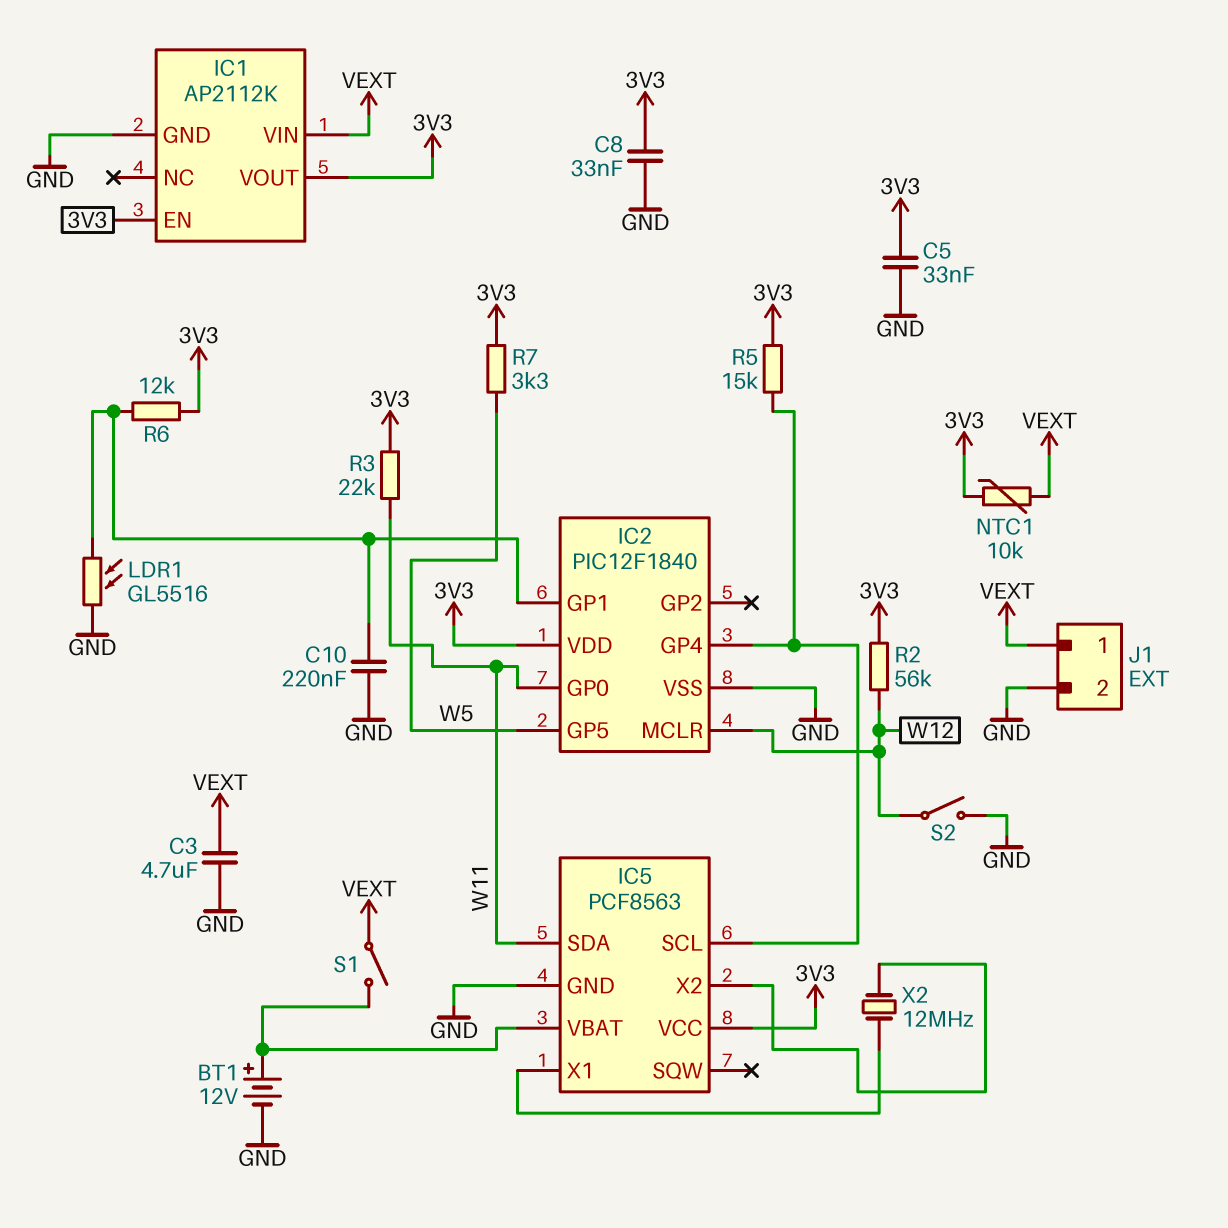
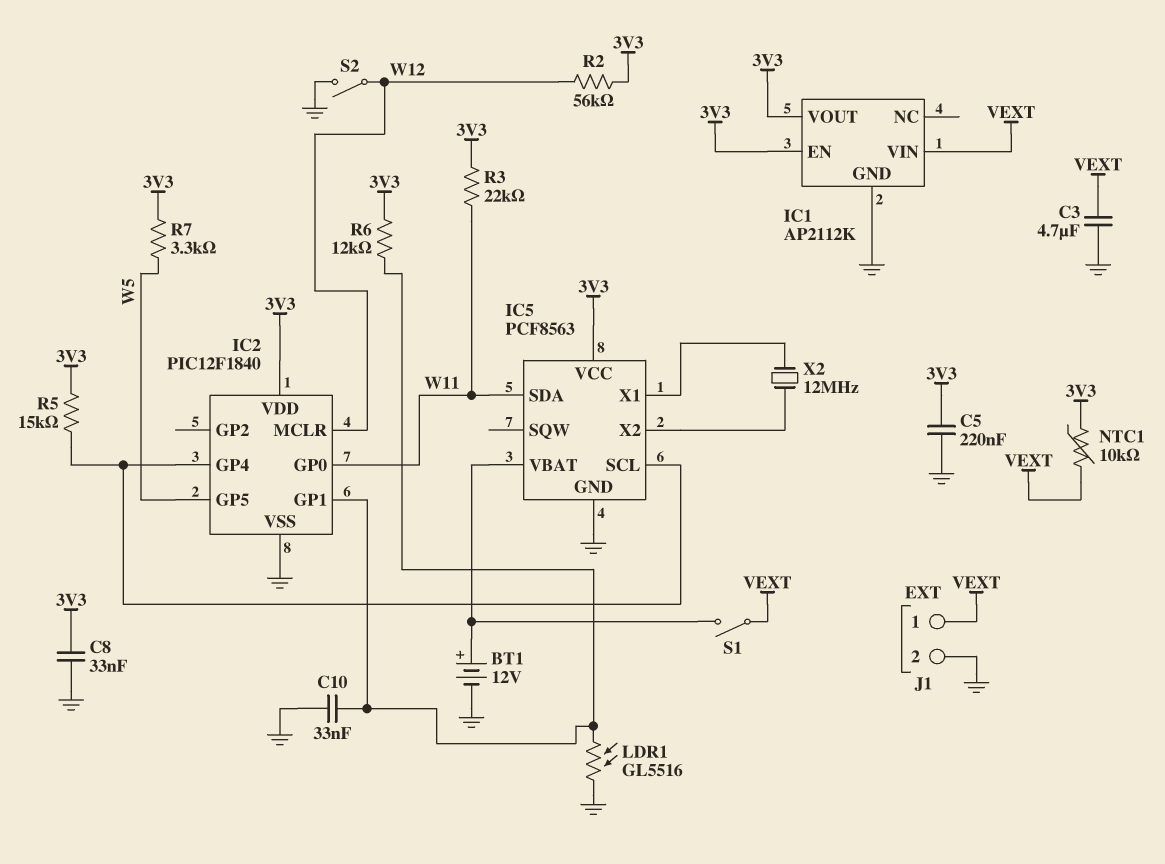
C5: 33nF (3V3, GND) -> 220nF (3V3, GND)
C10: 220nF (GND, IC2/GP1) -> 33nF (GND, IC2/GP1)

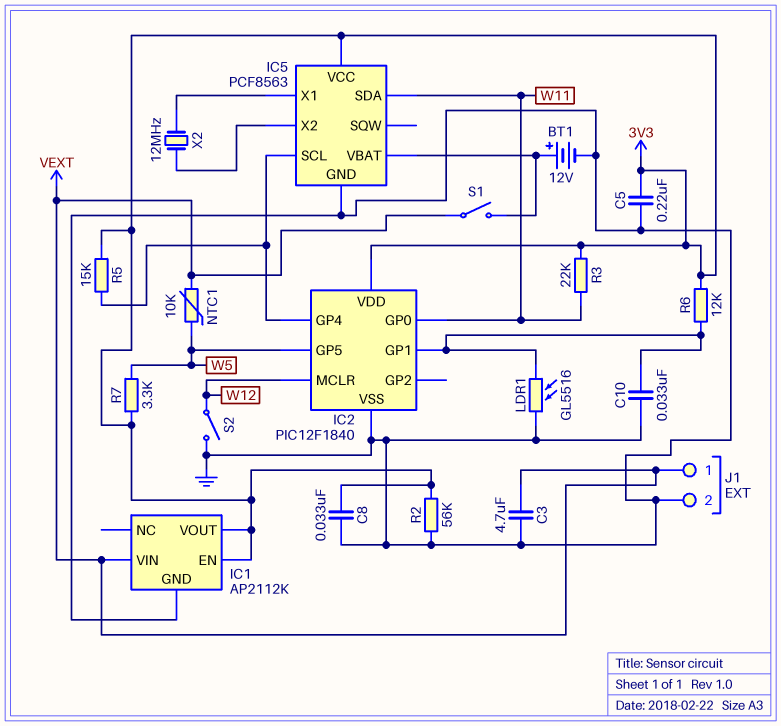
NTC1: 10k (3V3, VEXT) -> 10k (VEXT, W5)
R2: 56k (3V3, W12) -> 56k (3V3, GND)

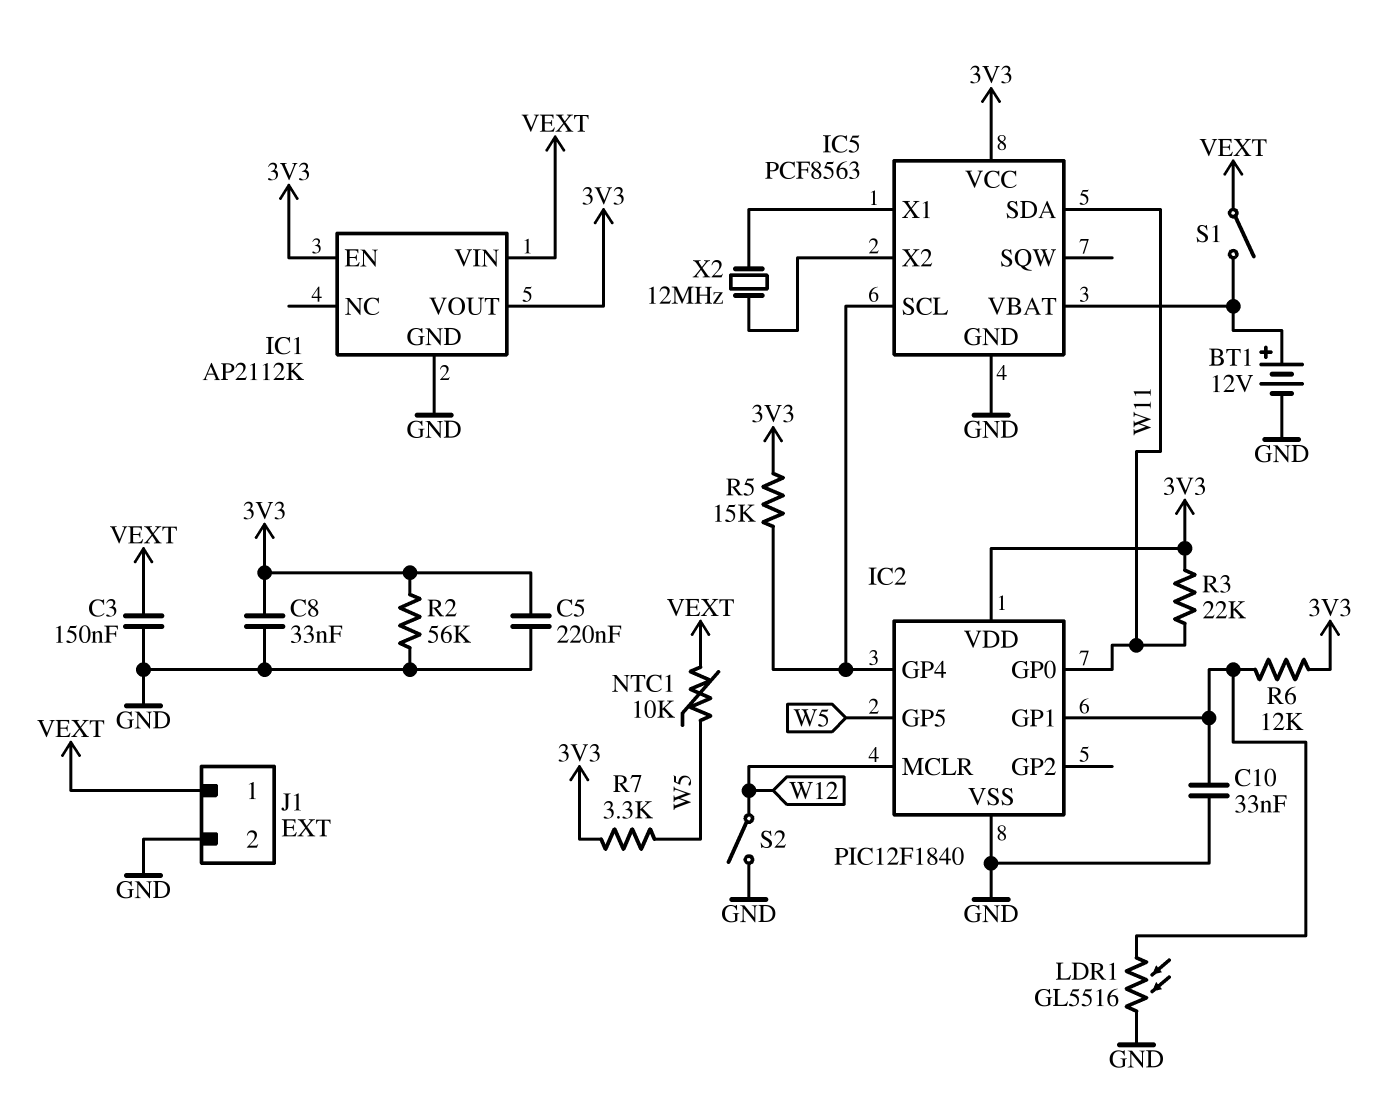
C3: 4.7uF (GND, VEXT) -> 150nF (GND, VEXT)

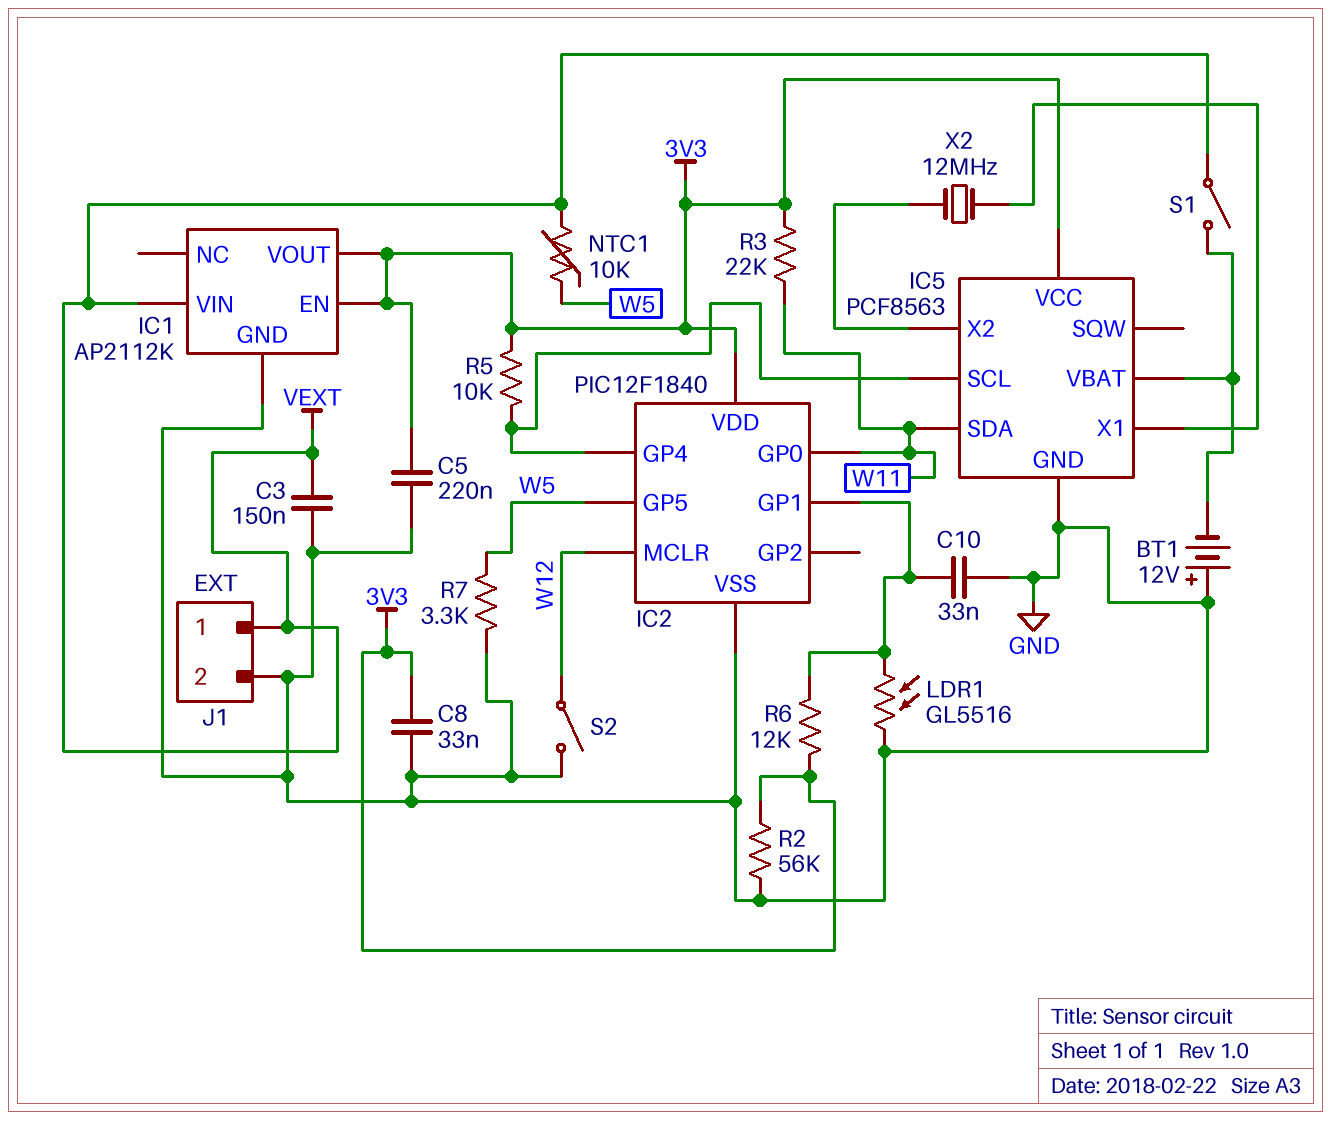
BT1: 12V (plus IC5/VBAT, minus GND) -> 12V (plus GND, minus IC5/VBAT)
R5: 15k (3V3, IC2/GP4) -> 10k (3V3, IC2/GP4)
R7: 3.3k (3V3, W5) -> 3.3k (GND, W5)

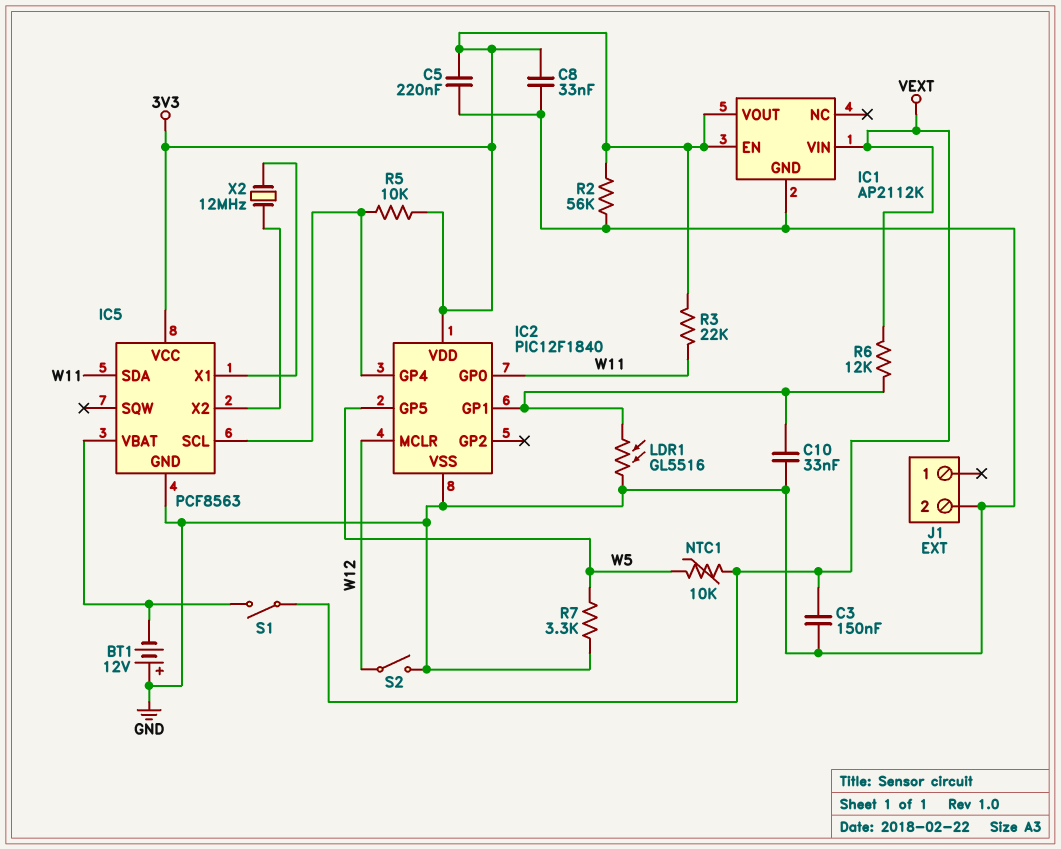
J1 pin 1: VEXT -> none
R6: 12k (3V3, IC2/GP1) -> 12k (IC2/GP1, VEXT)

